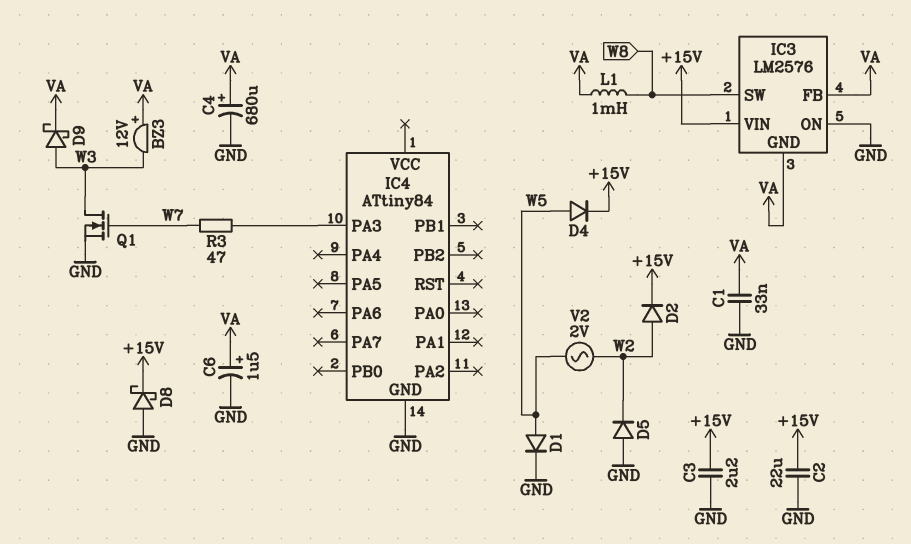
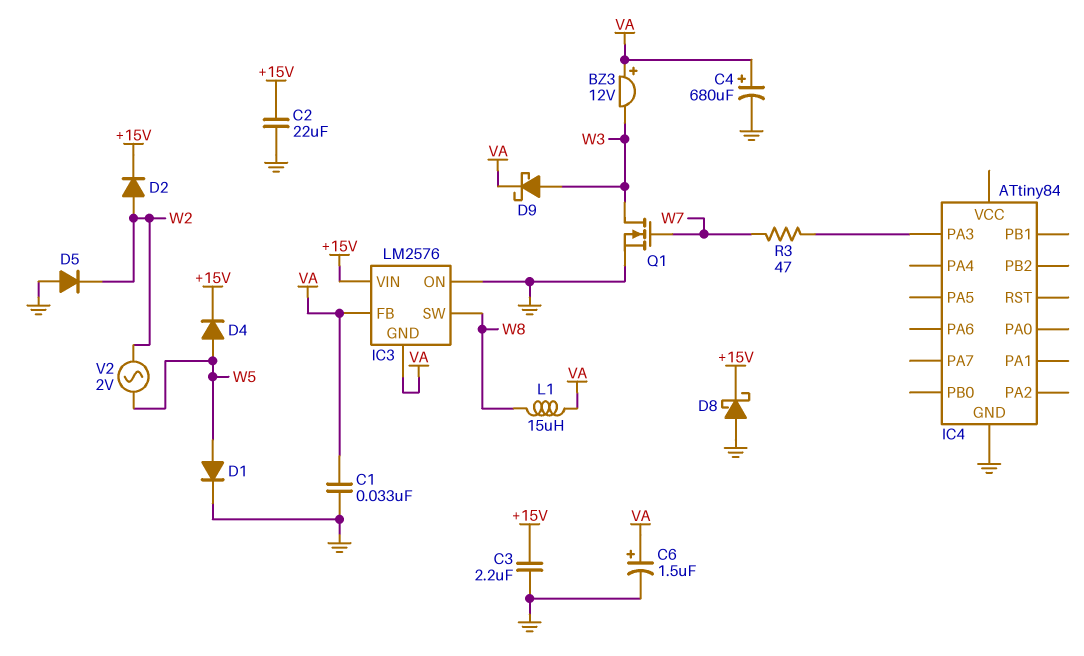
L1: 1mH (VA, W8) -> 15uH (VA, W8)

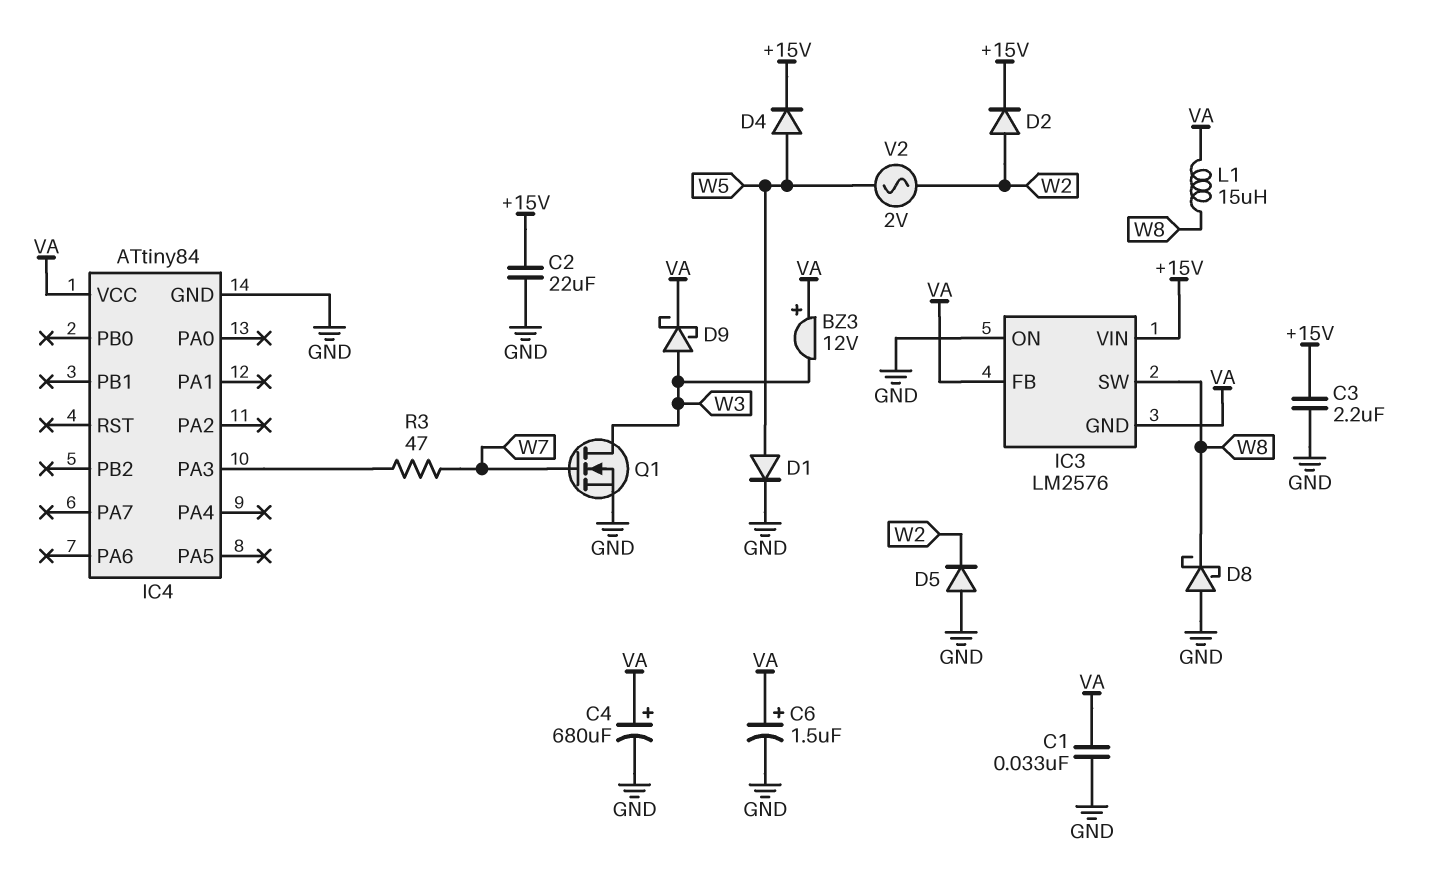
D8: schottky (A GND, K +15V) -> schottky (A GND, K W8)
IC4 pin VCC: none -> VA

